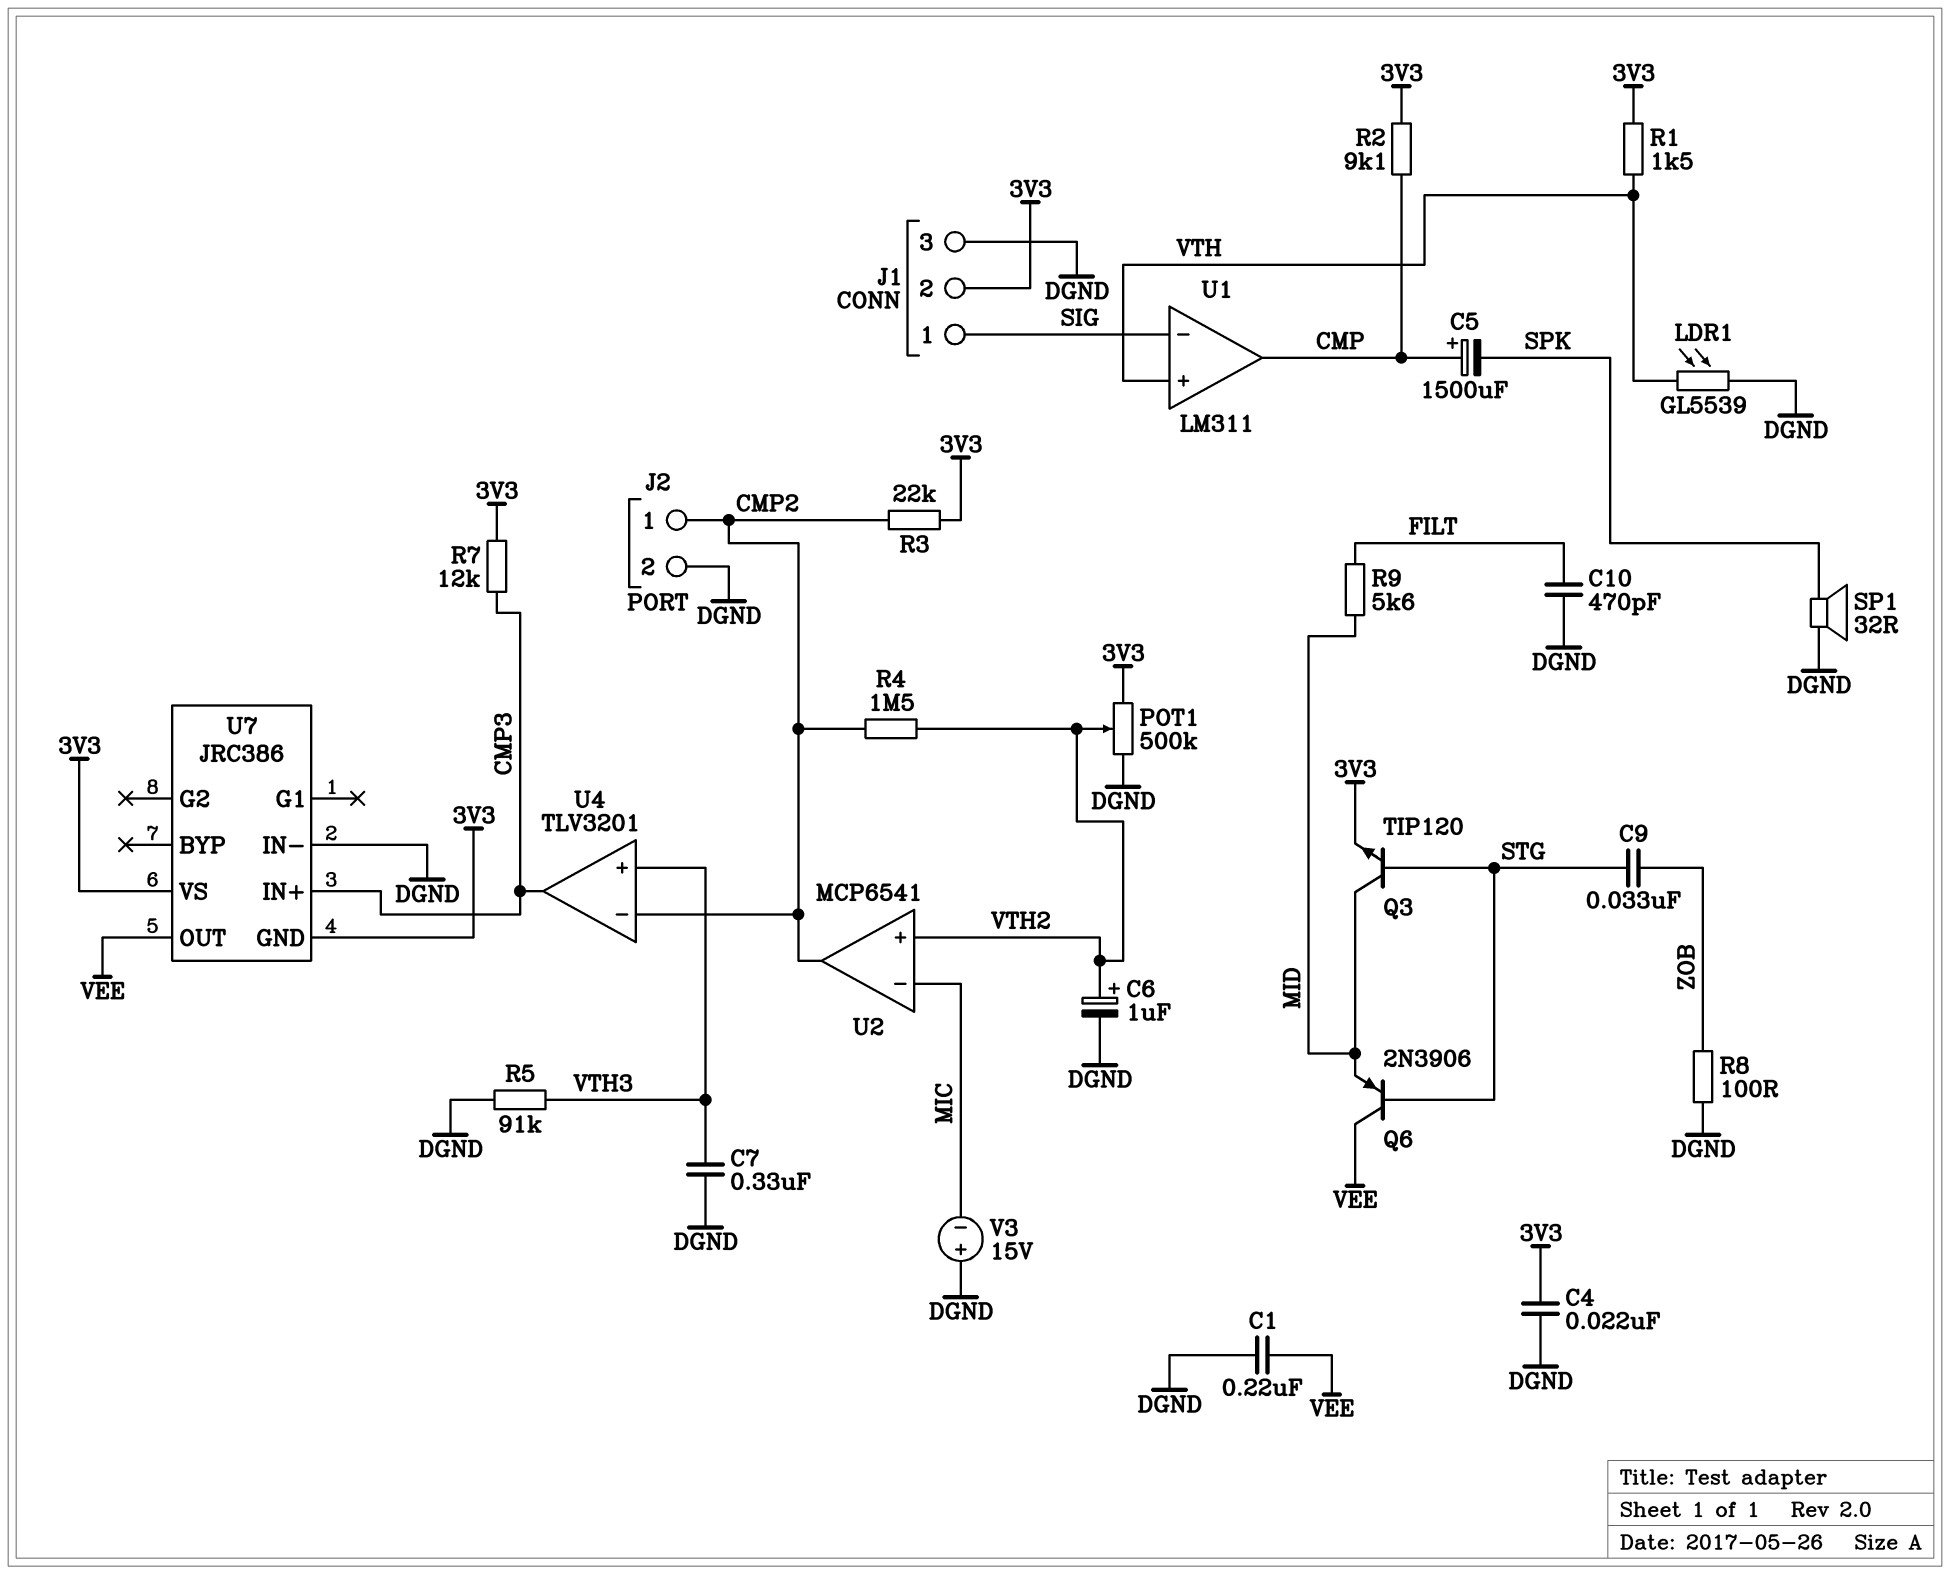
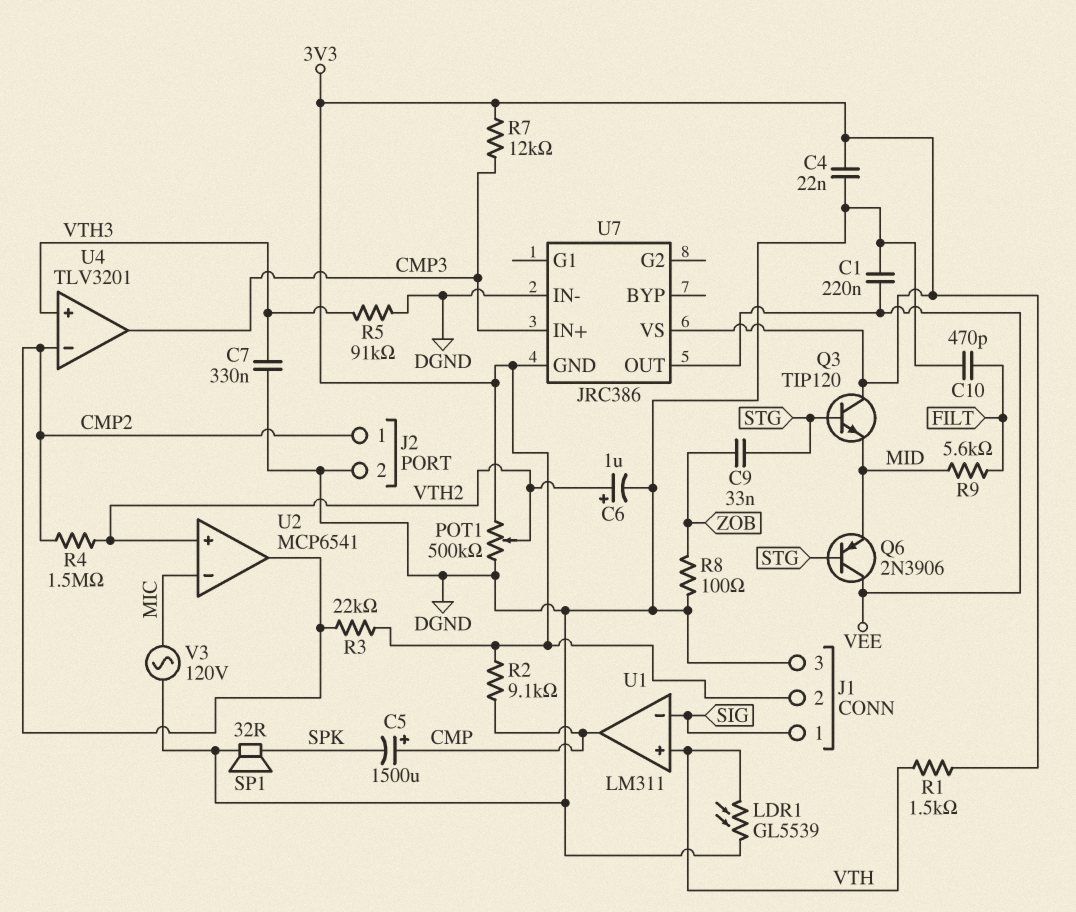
Q3: NPN TIP120 (B STG, C MID, E 3V3) -> NPN TIP120 (B STG, C 3V3, E MID)
V3: 15V (plus DGND, minus MIC) -> AC 120V (DGND, MIC)

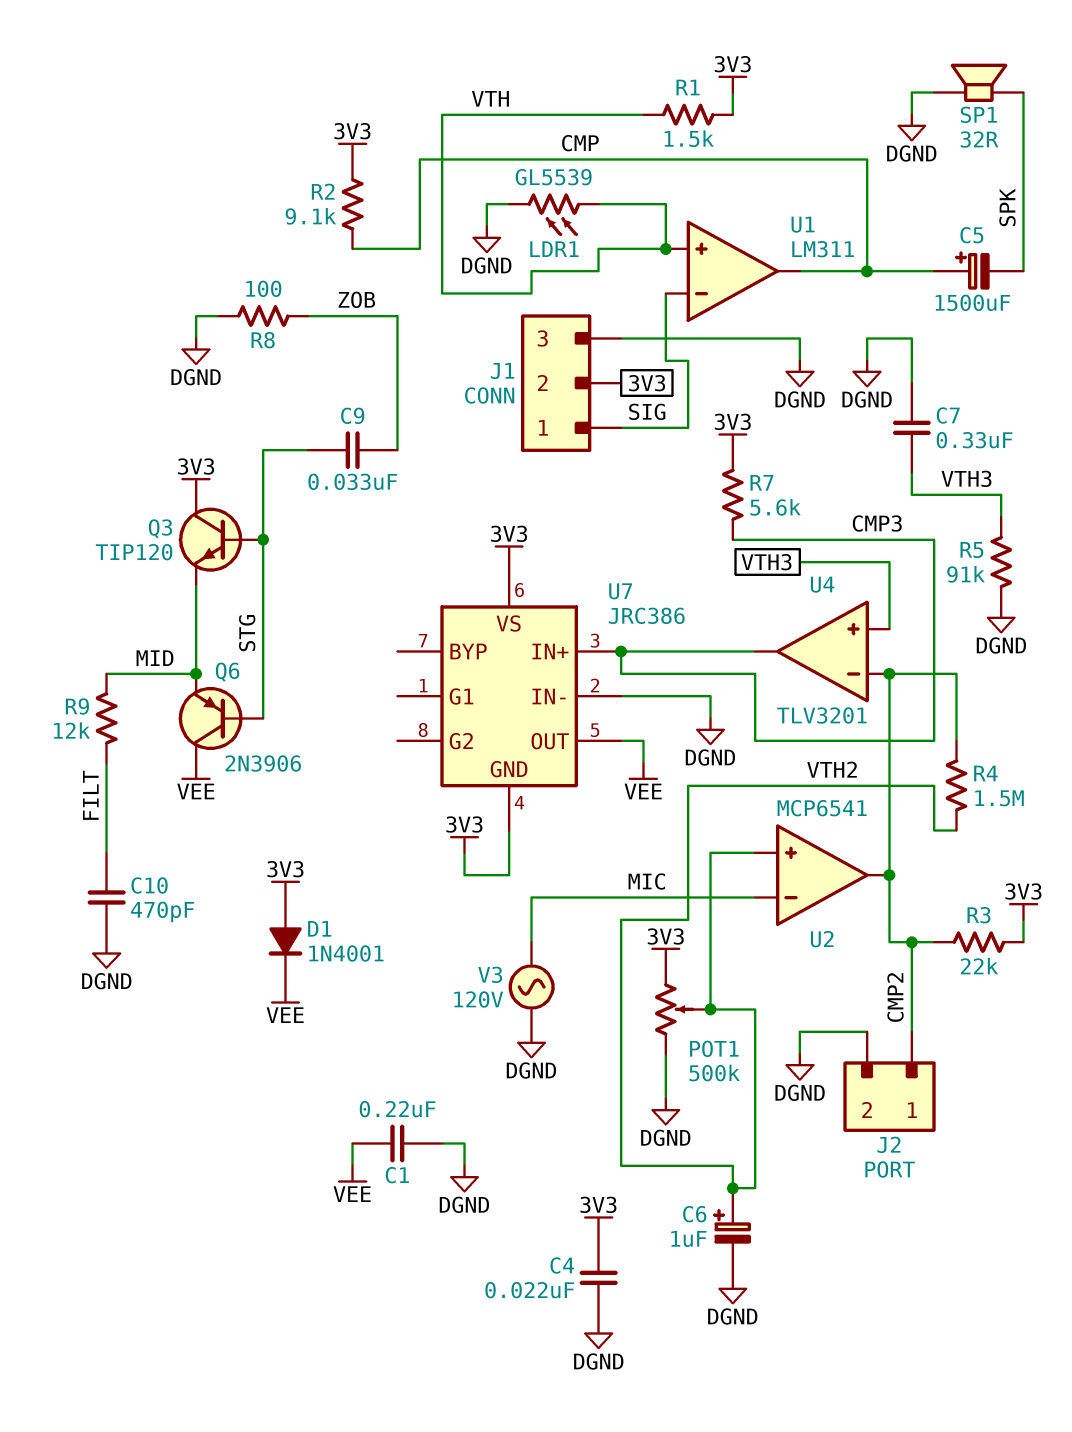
D1: none -> diode 1N4001 (A 3V3, K VEE)
R7: 12k (3V3, CMP3) -> 5.6k (3V3, CMP3)
R9: 5.6k (FILT, MID) -> 12k (FILT, MID)

